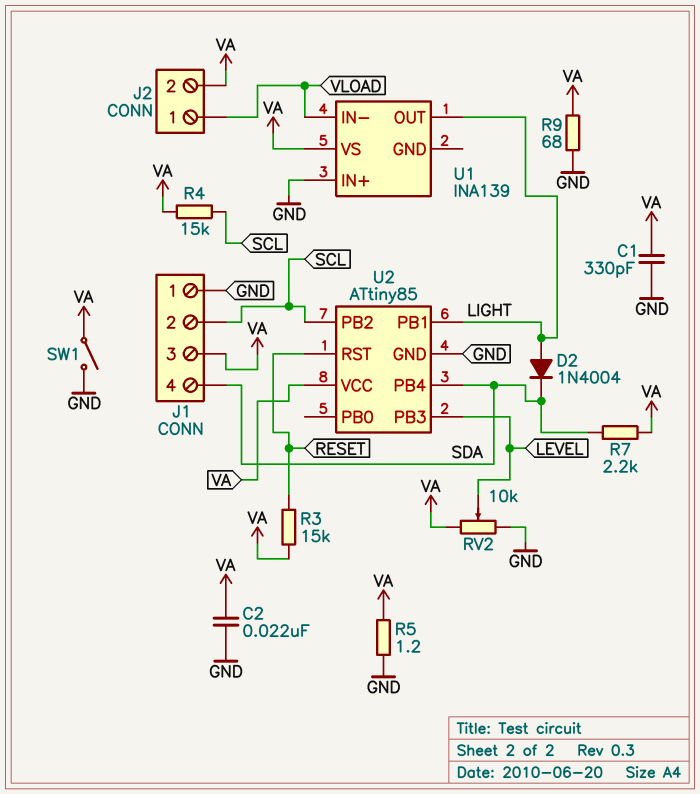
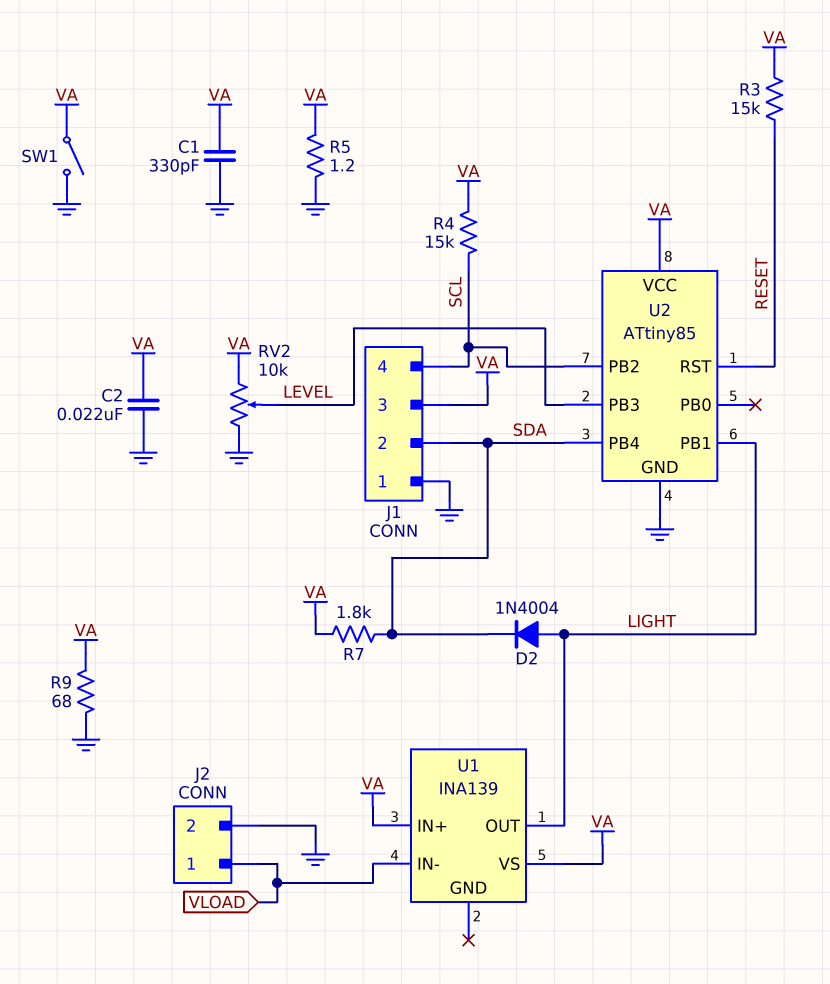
J1 pin 2: SCL -> SDA
J1 pin 4: SDA -> SCL
J2 pin 2: VA -> GND
R7: 2.2k (SDA, VA) -> 1.8k (SDA, VA)
U1 pin IN+: GND -> VA

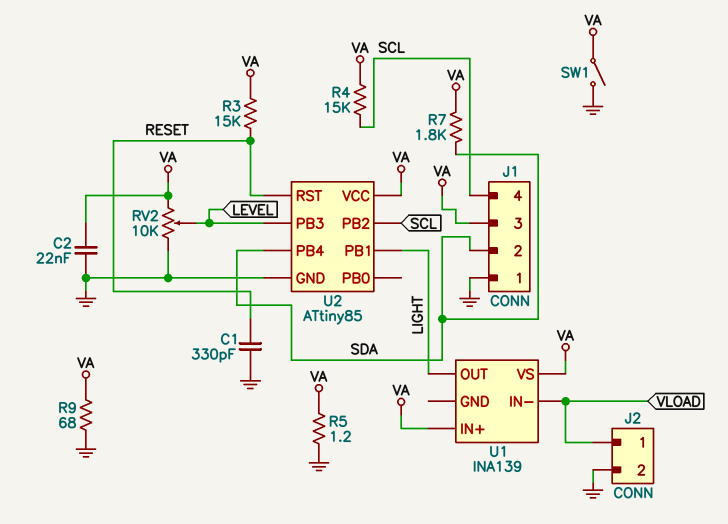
C1: 330pF (GND, VA) -> 330pF (GND, RESET)
D2: diode 1N4004 (A LIGHT, K SDA) -> none

